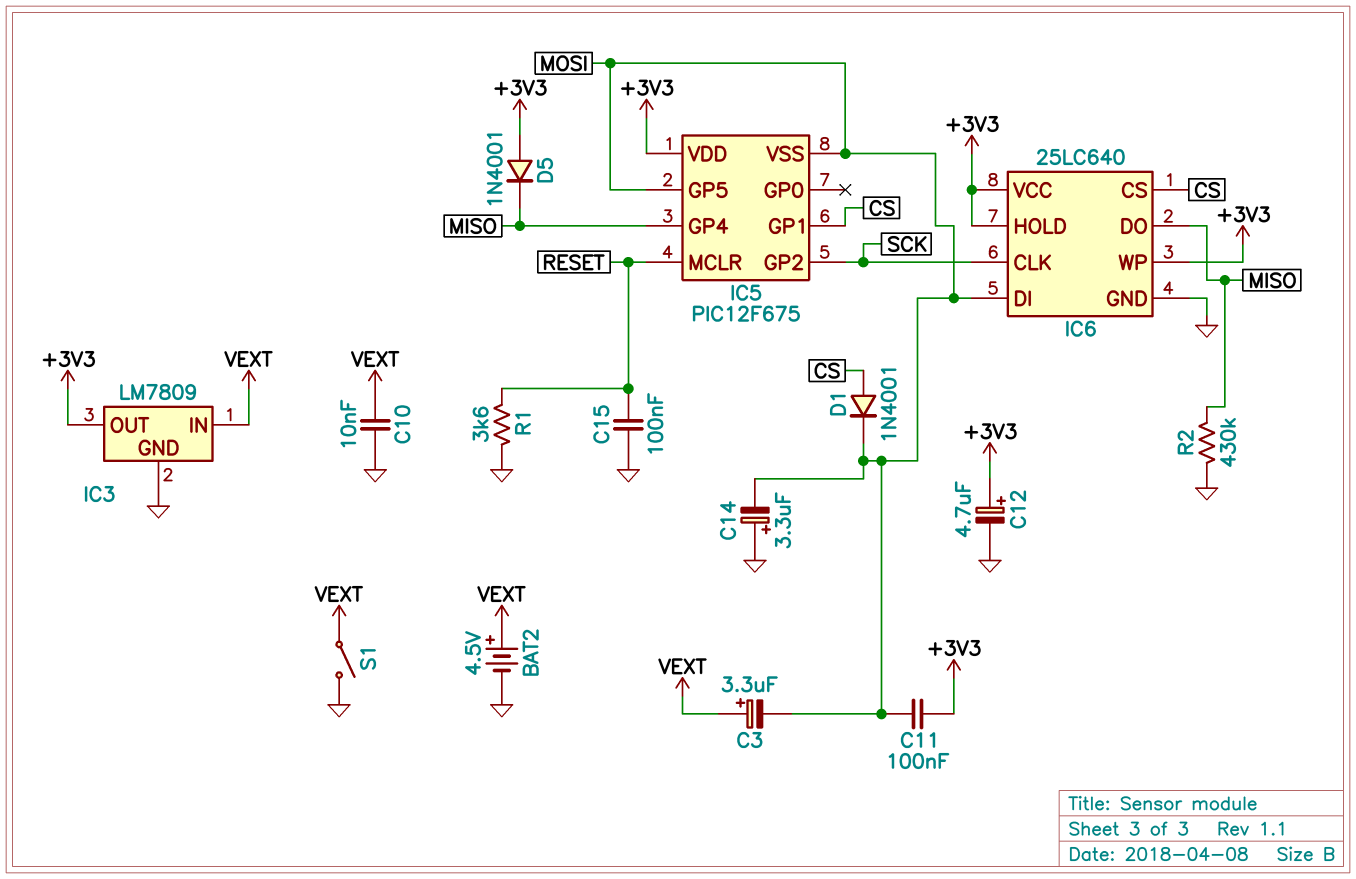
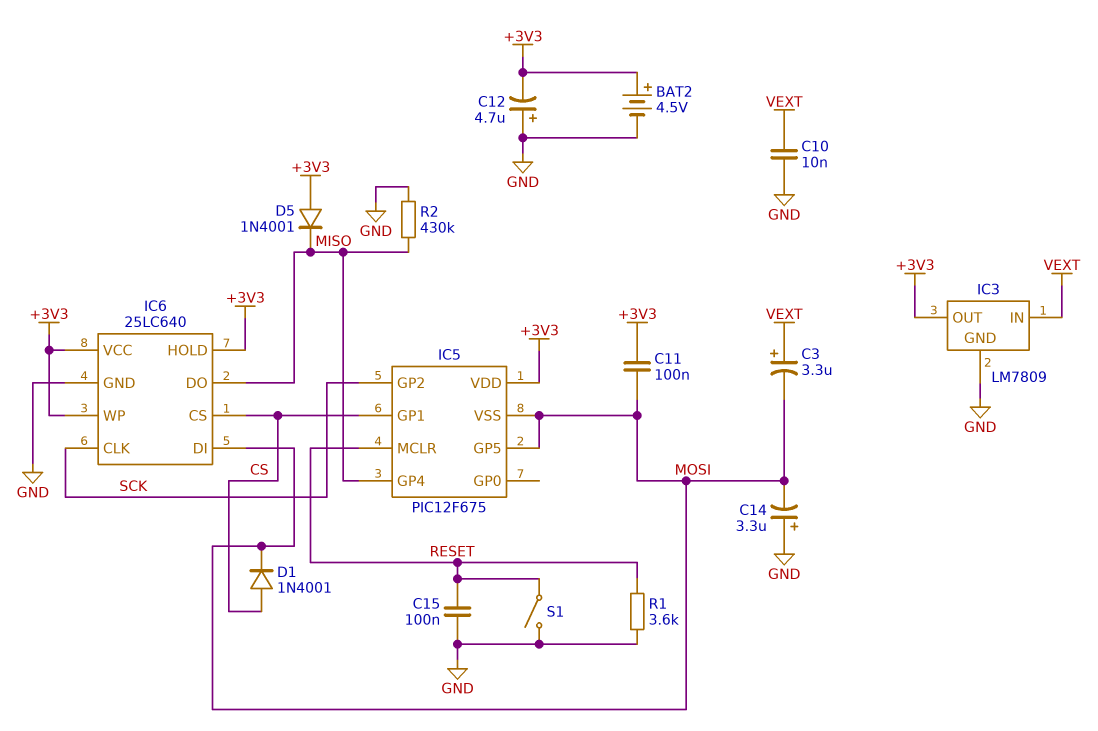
BAT2: 4.5V (plus VEXT, minus GND) -> 4.5V (plus +3V3, minus GND)
C12: 4.7uF (plus +3V3, minus GND) -> 4.7uF (plus GND, minus +3V3)
S1: switch (GND, VEXT) -> switch (GND, RESET)

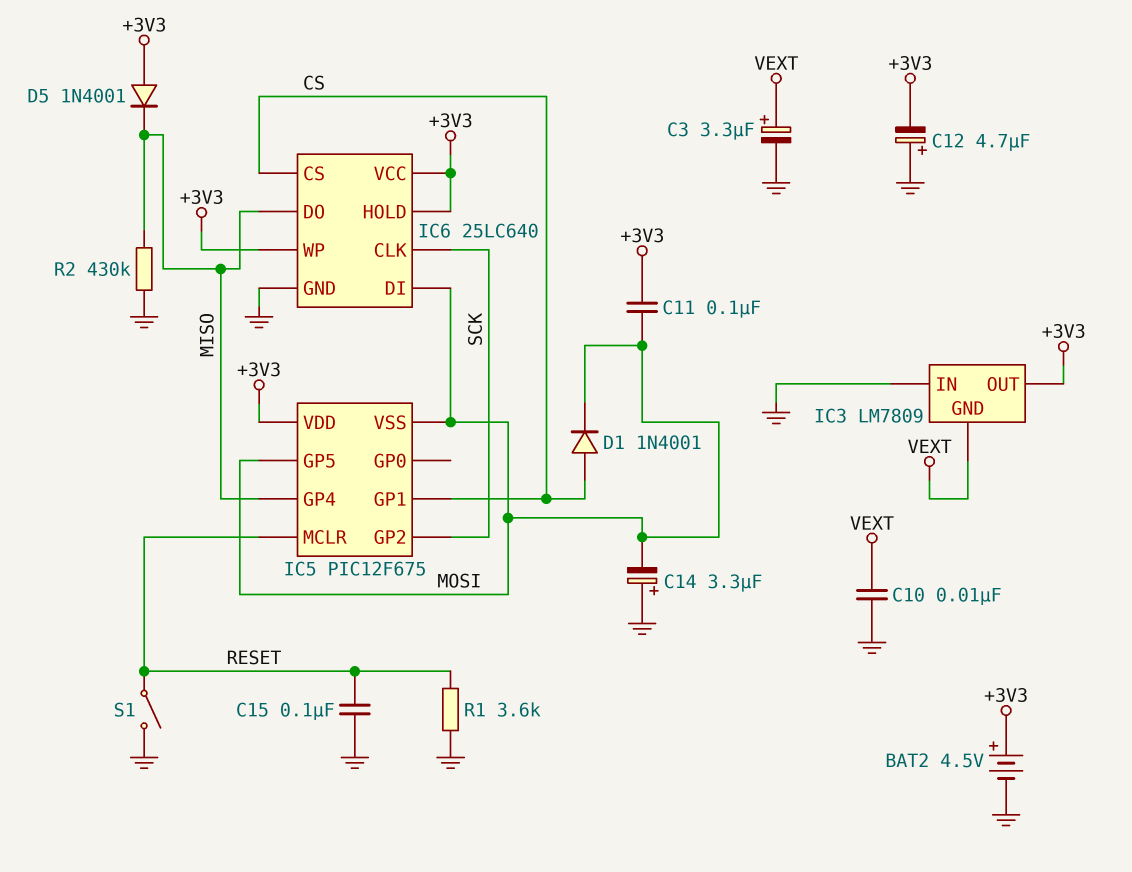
C3: 3.3uF (plus VEXT, minus MOSI) -> 3.3uF (plus VEXT, minus GND)
IC3 pin GND: GND -> VEXT
IC3 pin IN: VEXT -> GND

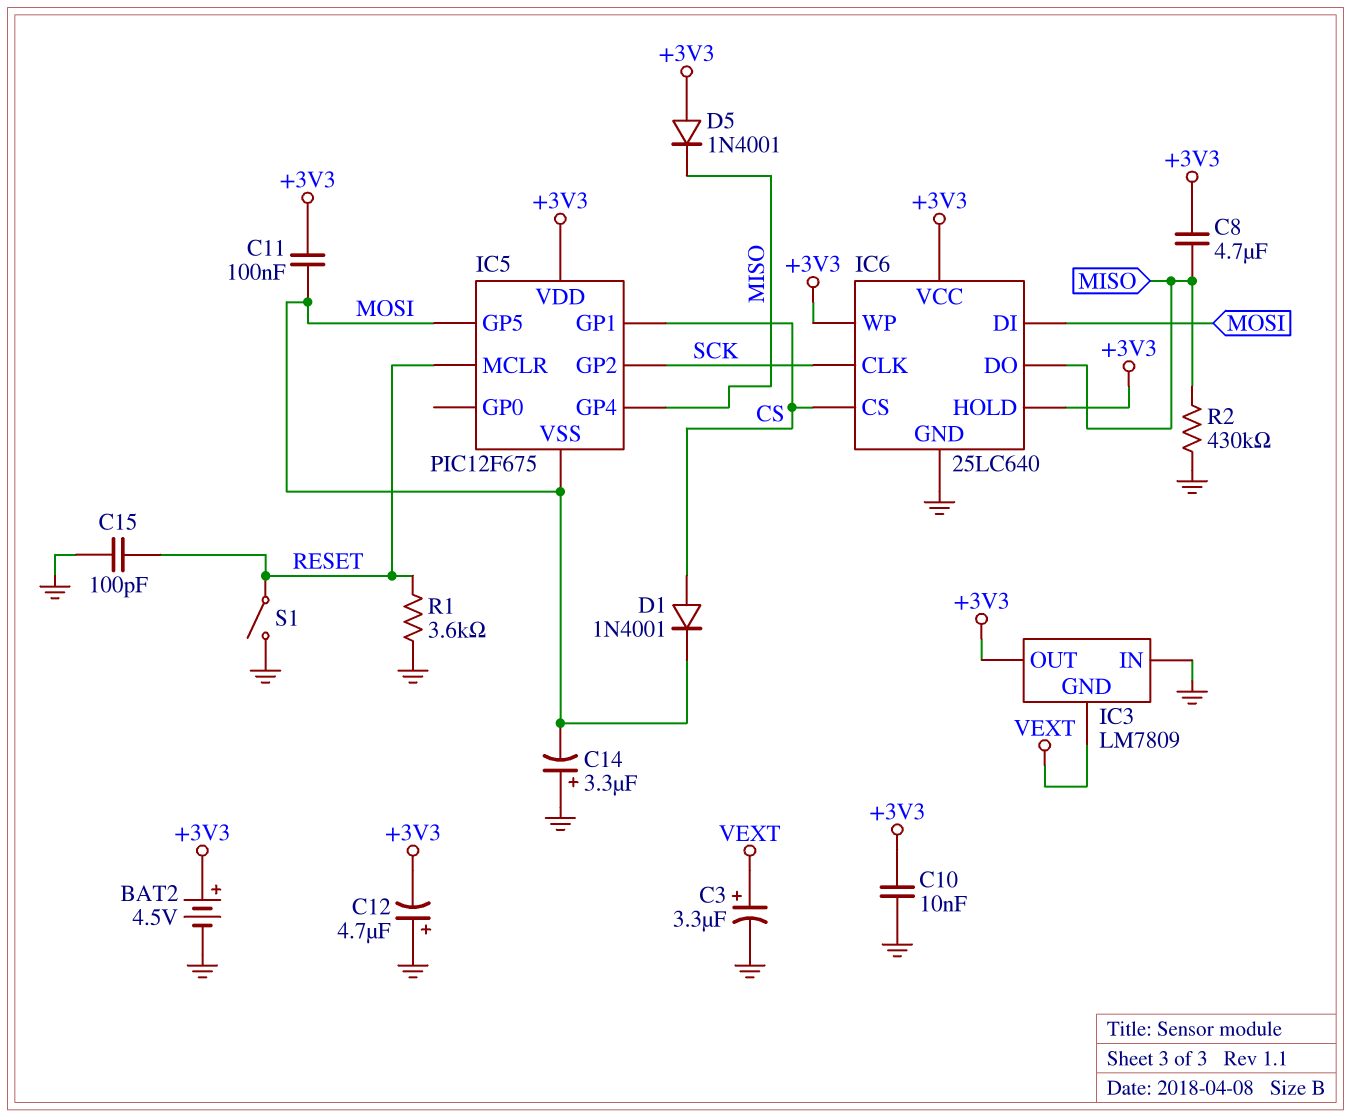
C8: none -> 4.7uF (+3V3, MISO)
C10: 10nF (GND, VEXT) -> 10nF (+3V3, GND)
C15: 100nF (GND, RESET) -> 100pF (GND, RESET)

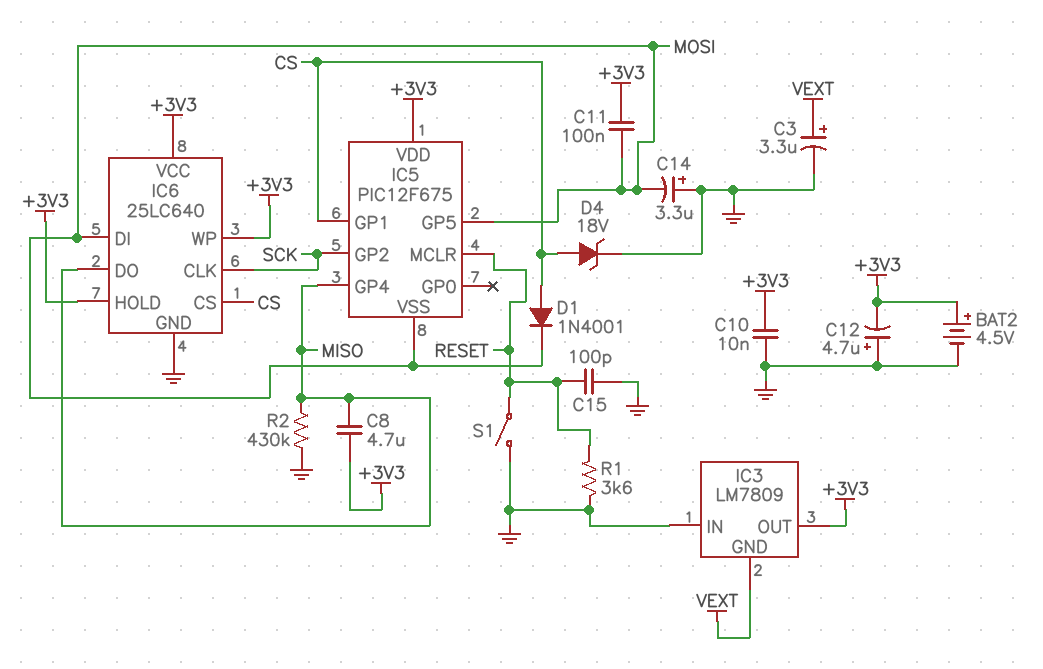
D4: none -> zener 18V (A CS, K GND)
D5: diode 1N4001 (A +3V3, K MISO) -> none

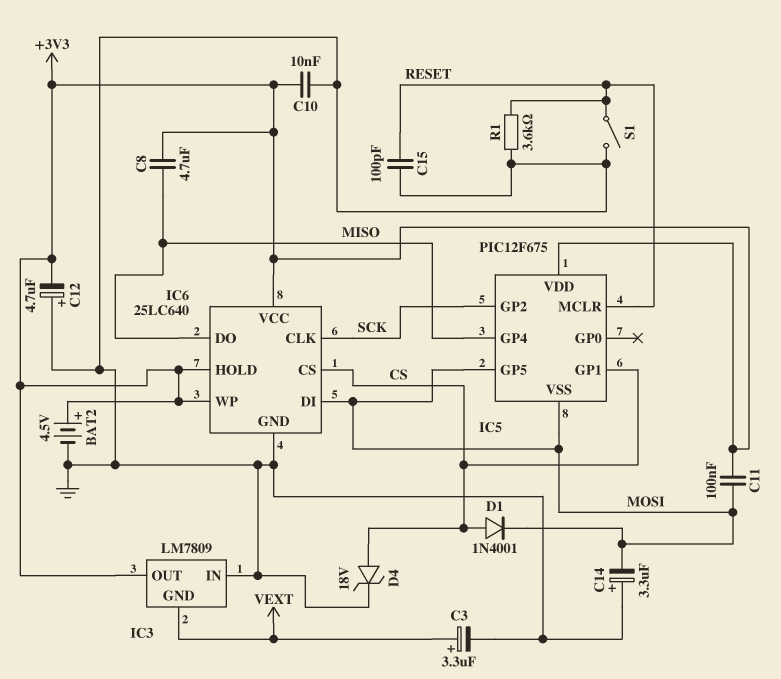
R2: 430k (GND, MISO) -> none

